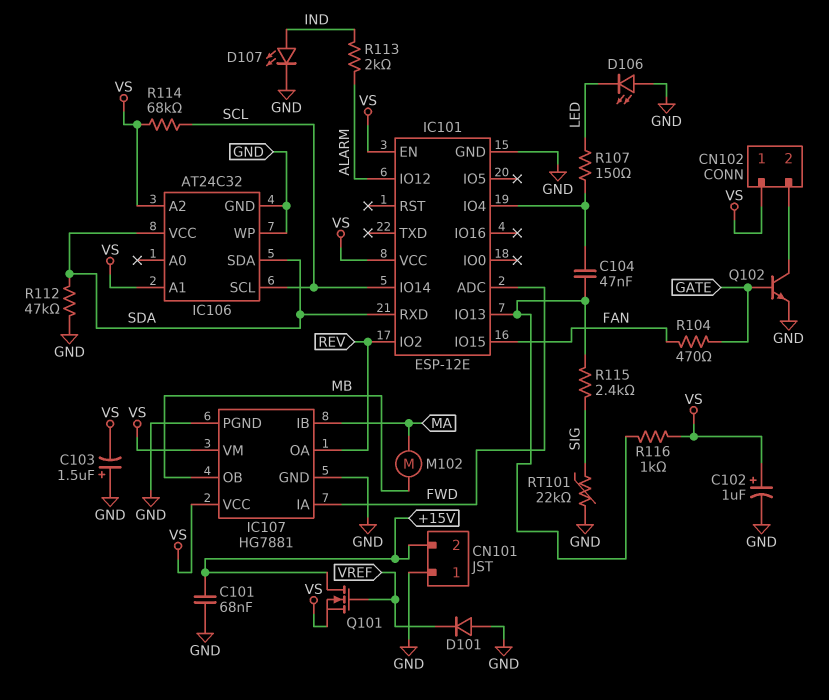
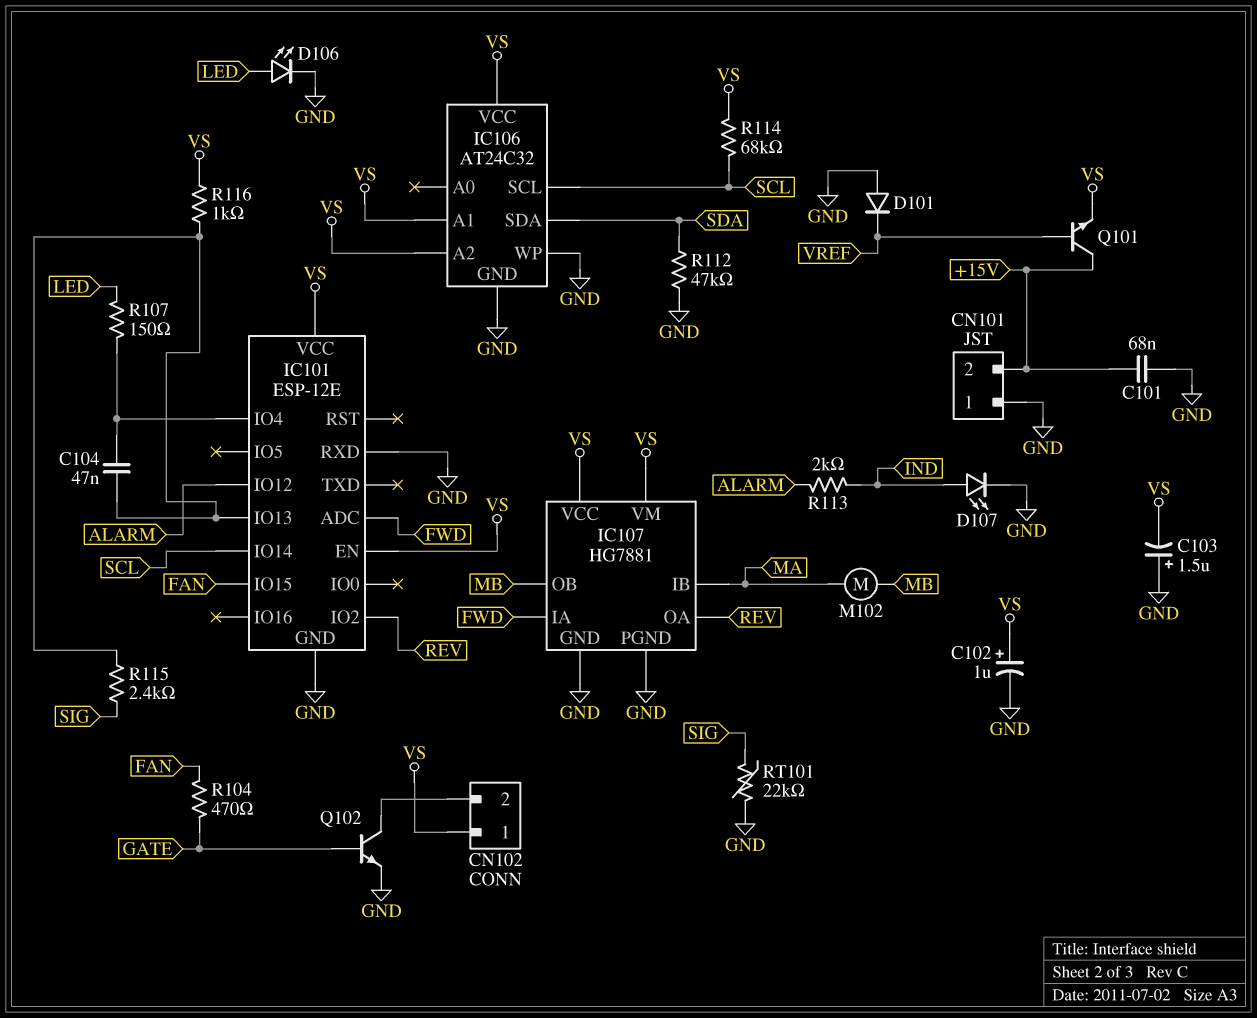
D106: LED (A GND, K LED) -> LED (A LED, K GND)
IC101 pin RXD: SDA -> GND
IC106 pin VCC: SDA -> VS
Q101: NMOS (G VREF, D +15V, S VS) -> NPN (B VREF, C +15V, E VS)

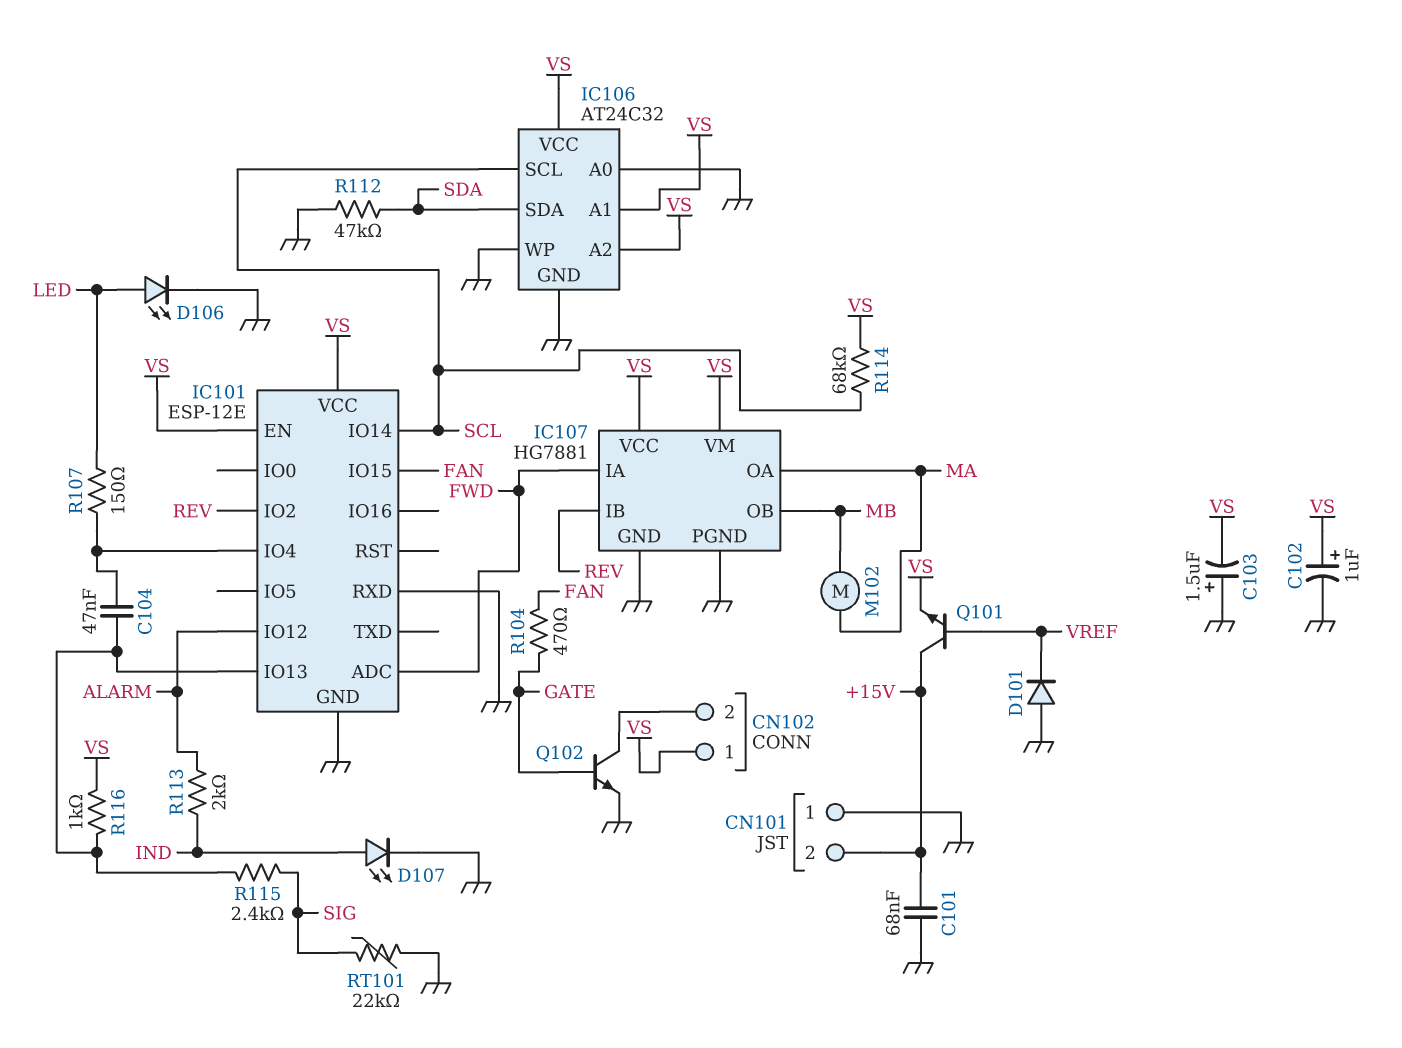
IC106 pin A0: none -> GND
IC107 pin IB: MA -> REV
IC107 pin OA: REV -> MA

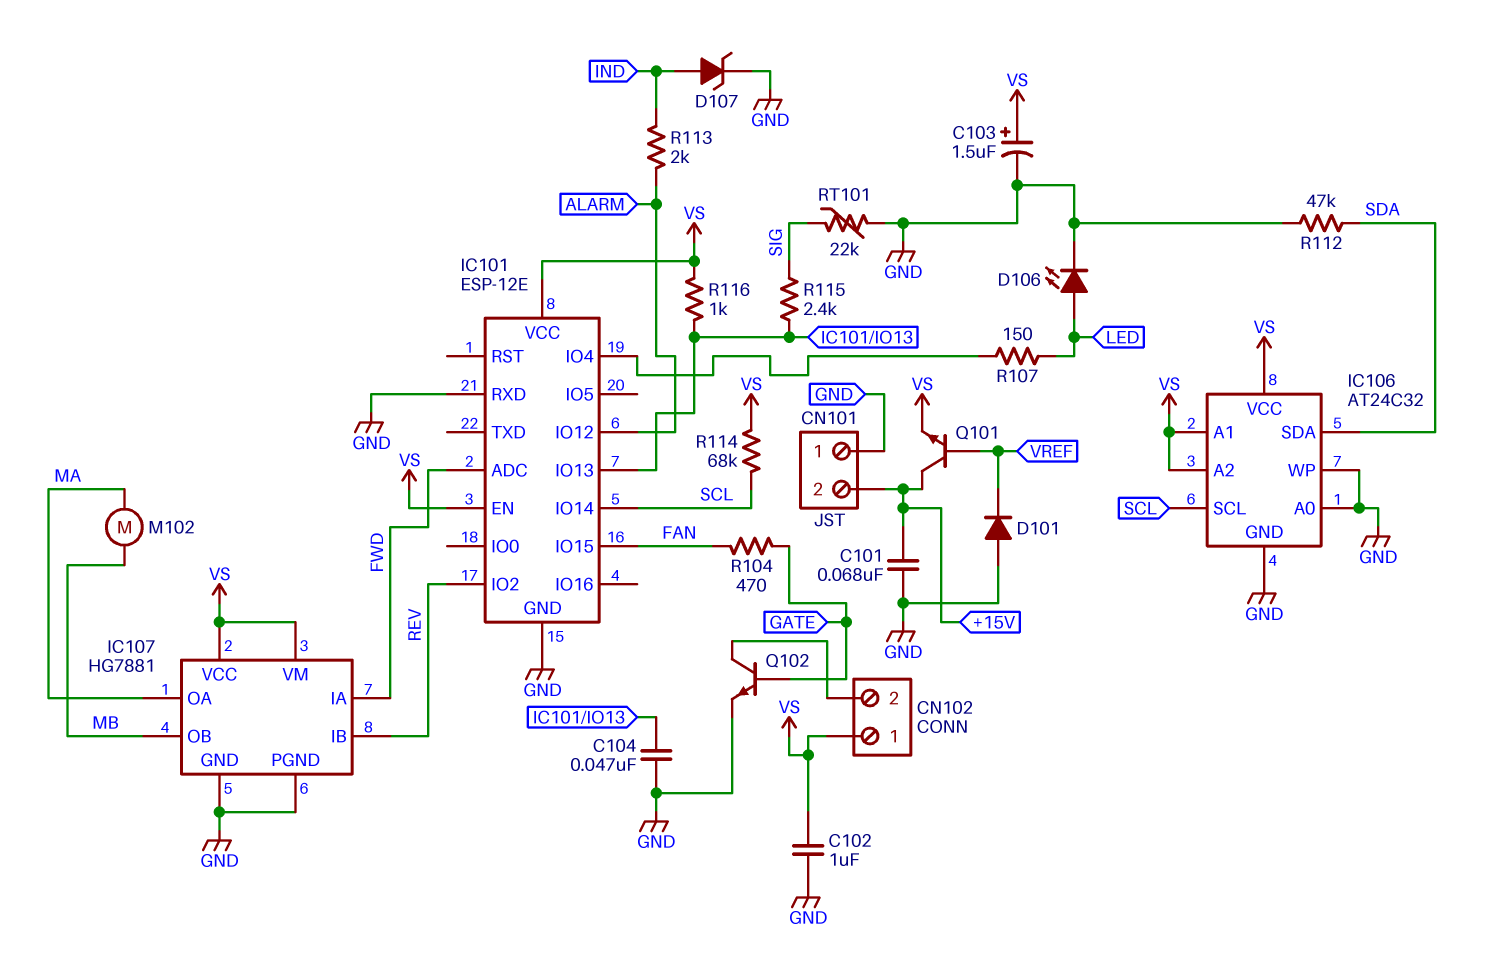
C102: 1uF (plus VS, minus GND) -> 1uF (GND, VS)
C103: 1.5uF (plus GND, minus VS) -> 1.5uF (plus VS, minus GND)
C104: 47nF (IC101/IO4, IC101/IO13) -> 47nF (GND, IC101/IO13)
D107: LED (A IND, K GND) -> zener (A IND, K GND)

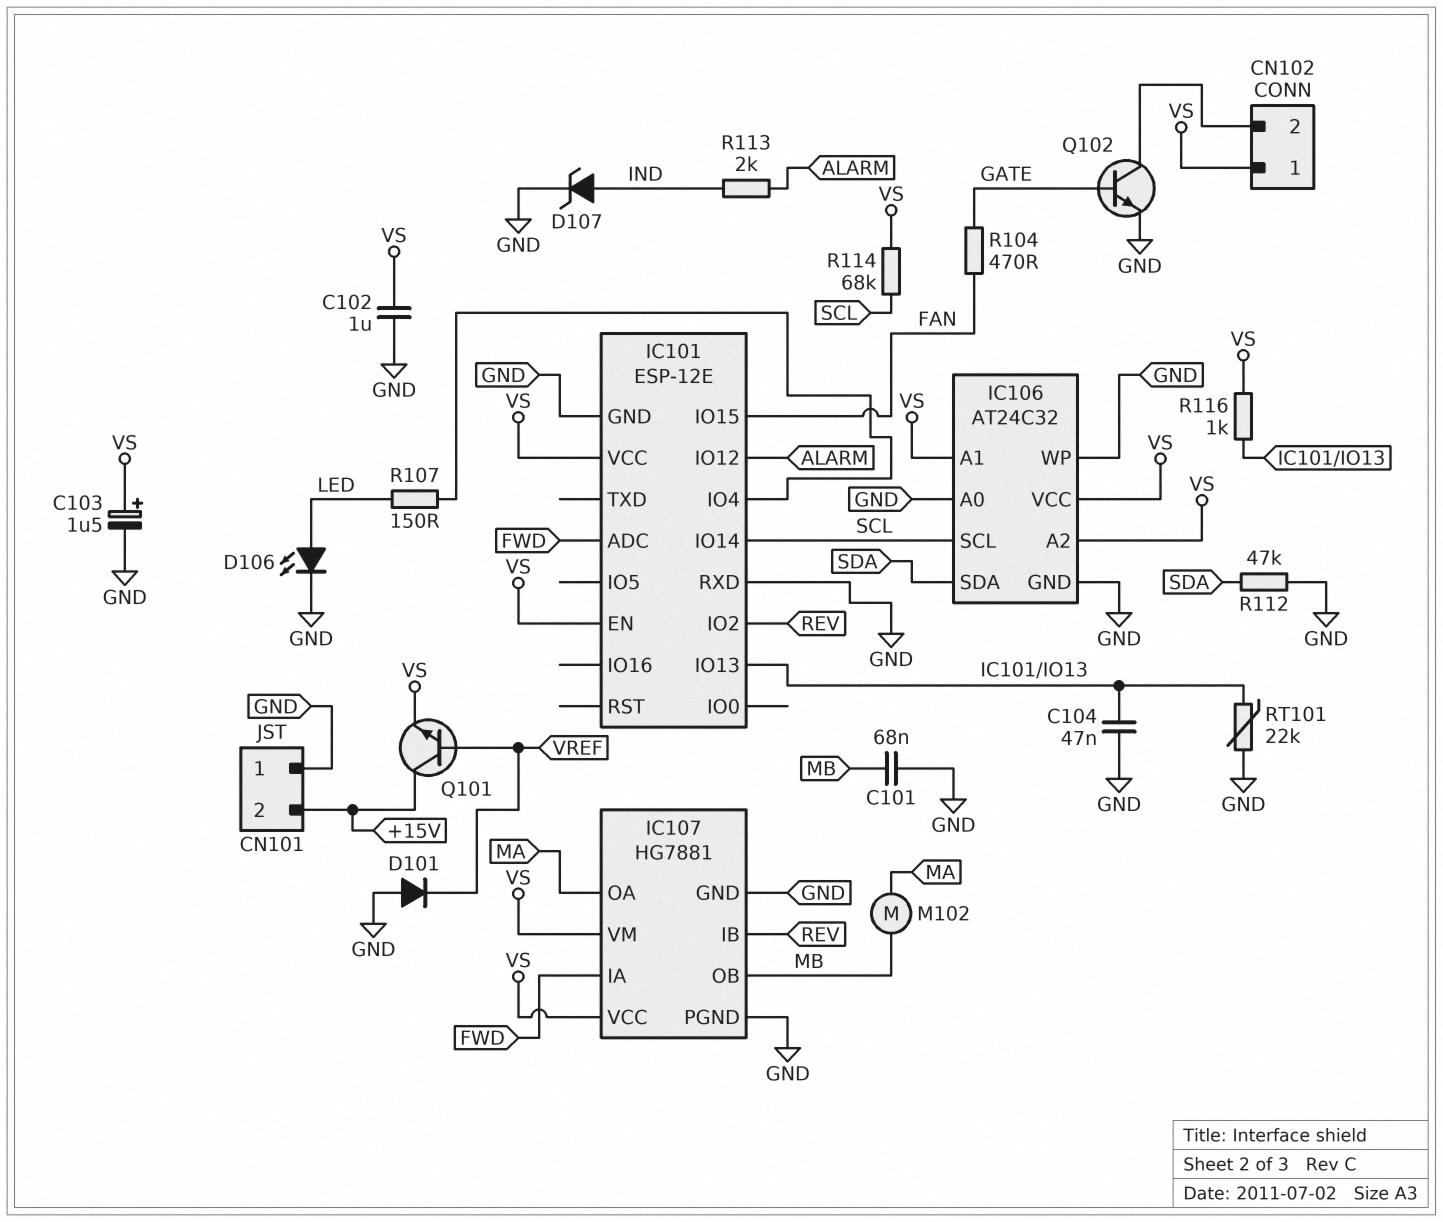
C101: 68nF (+15V, GND) -> 68nF (GND, MB)
R115: 2.4k (IC101/IO13, SIG) -> none
RT101: 22k (GND, SIG) -> 22k (GND, IC101/IO13)

